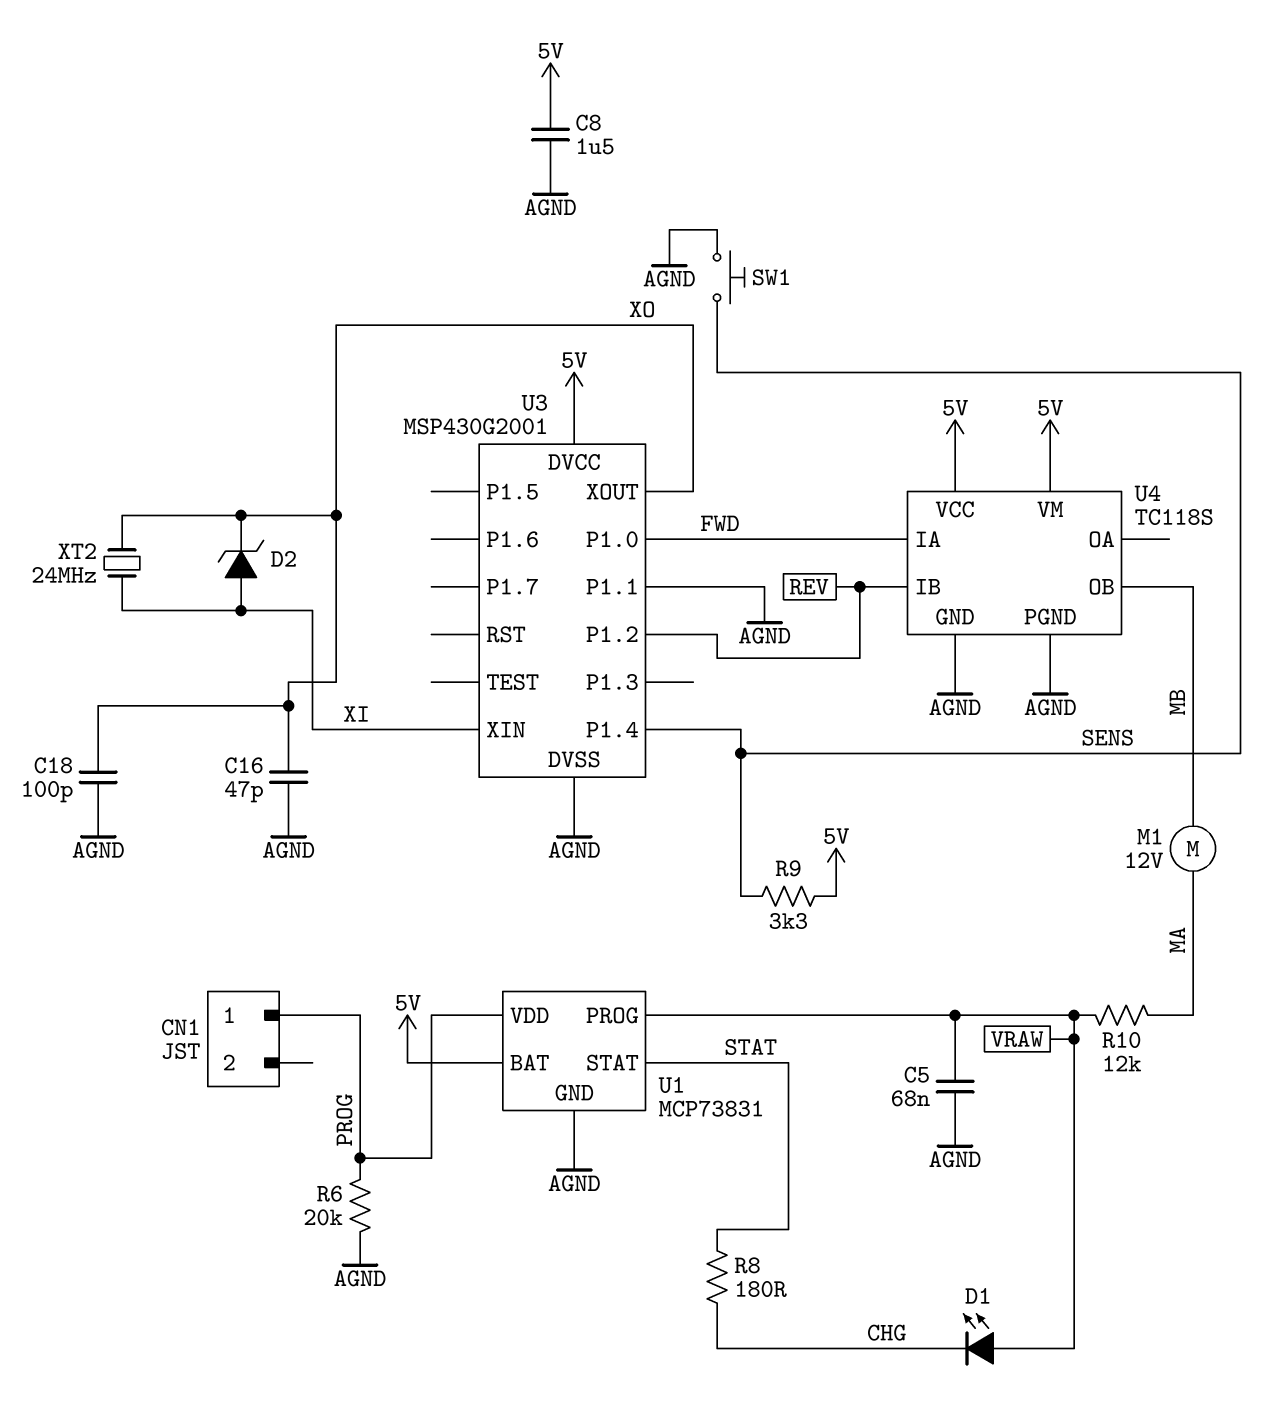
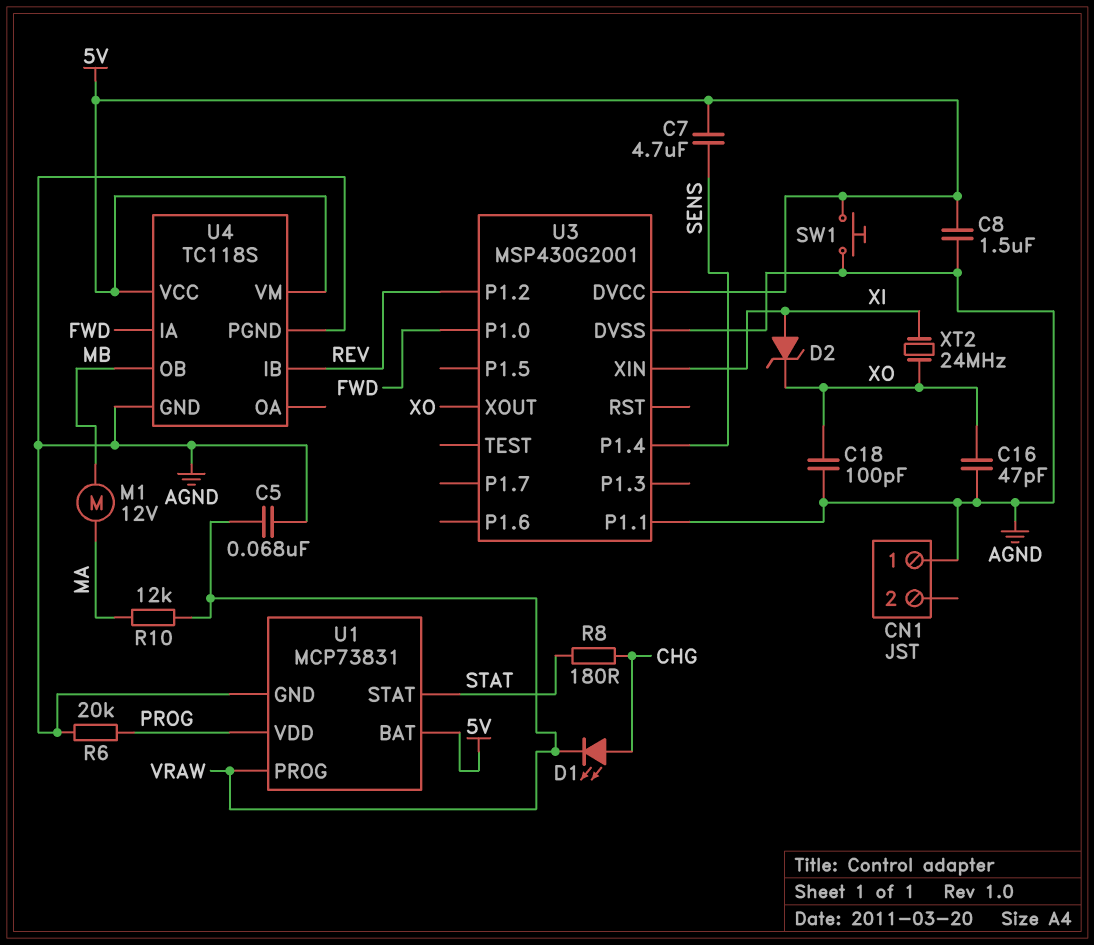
C7: none -> 4.7uF (5V, SENS)
CN1 pin 1: PROG -> AGND
D1: LED (A VRAW, K CHG) -> LED (A CHG, K VRAW)
R9: 3.3k (5V, SENS) -> none
SW1: button (AGND, SENS) -> button (5V, AGND)

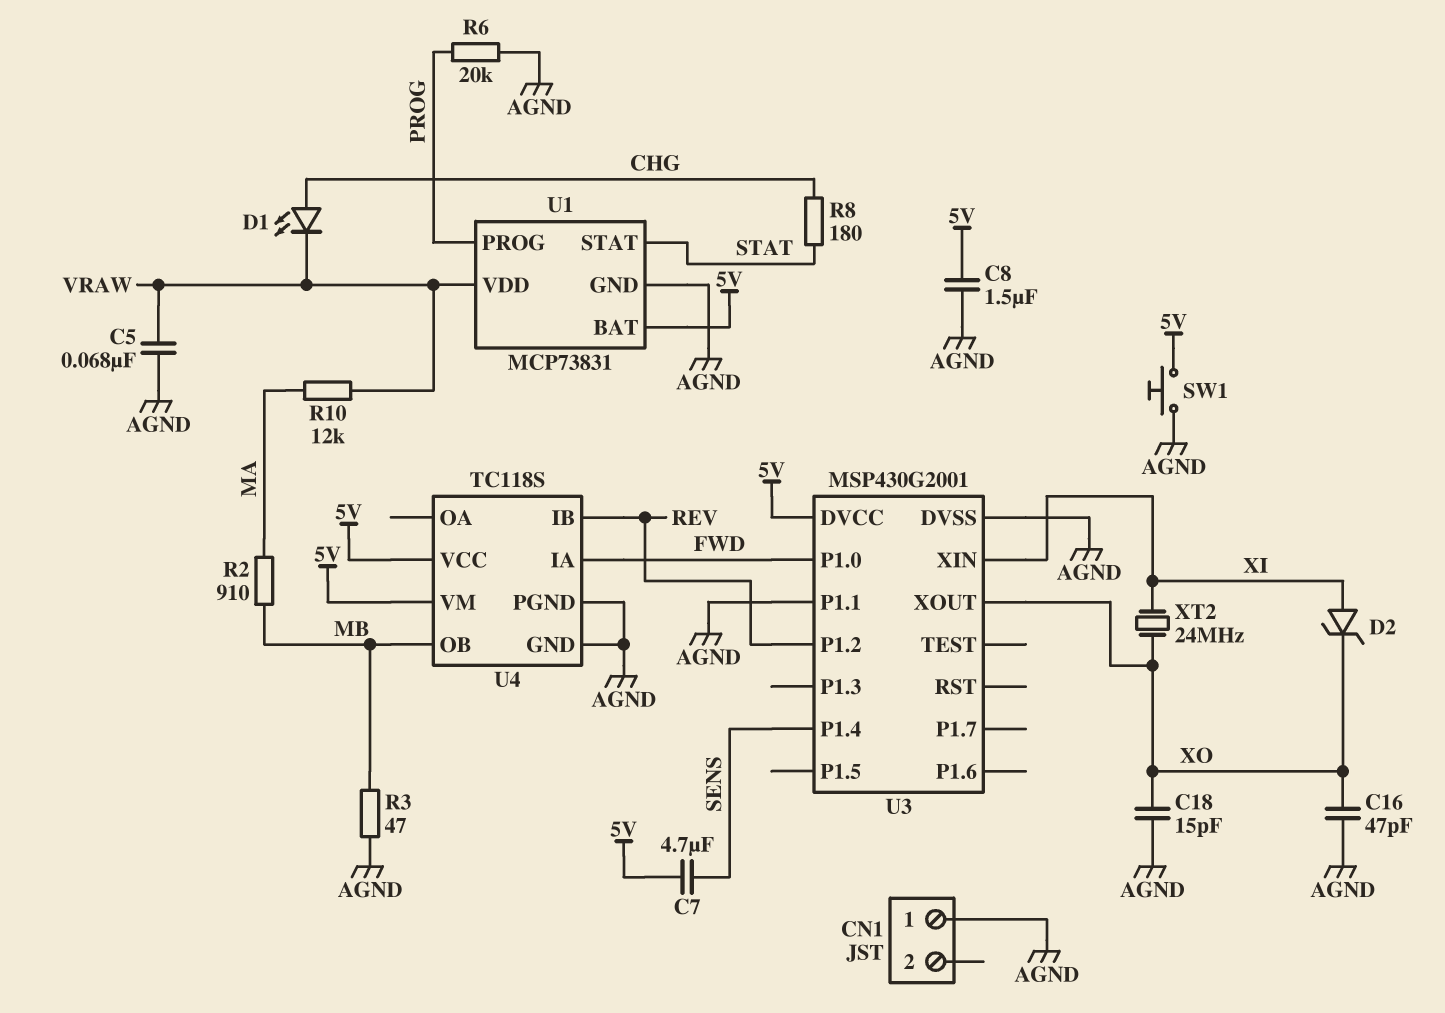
C18: 100pF (AGND, XO) -> 15pF (AGND, XO)
M1: motor 12V (MA, MB) -> none
R2: none -> 910 (MA, MB)
R3: none -> 47 (AGND, MB)
U1 pin PROG: VRAW -> PROG
U1 pin VDD: PROG -> VRAW

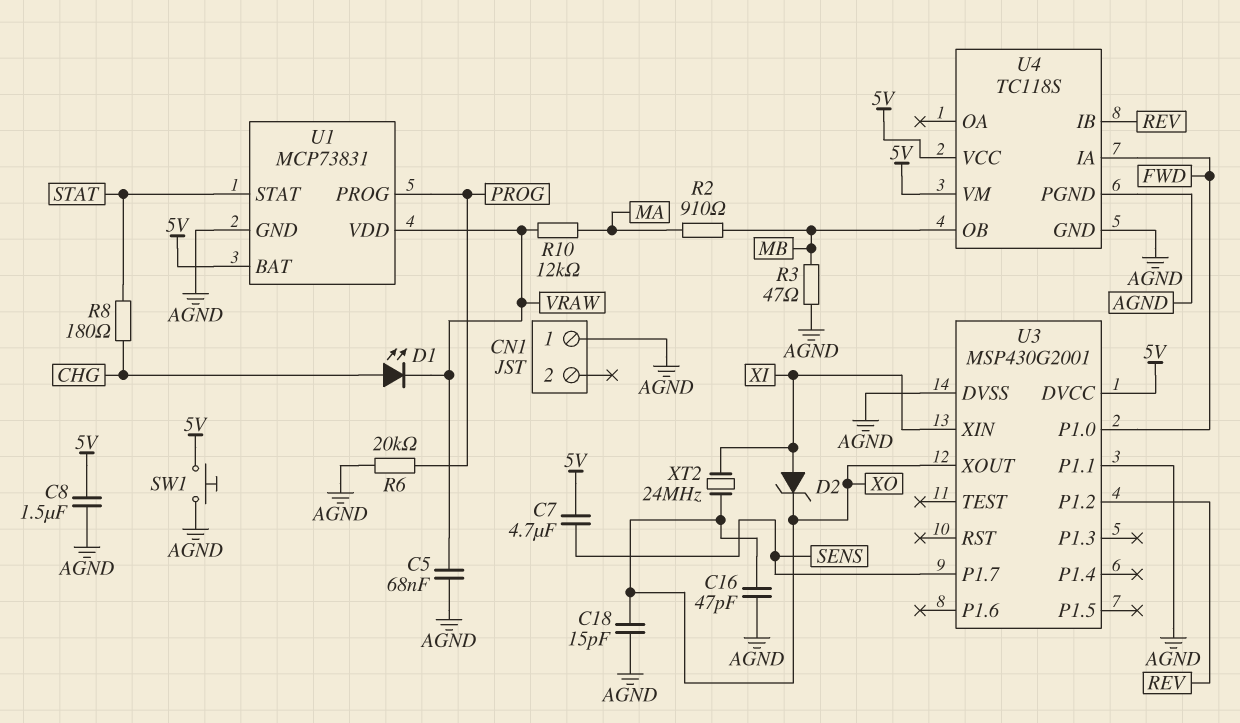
U3 pin P1.4: SENS -> none
U3 pin P1.7: none -> SENS

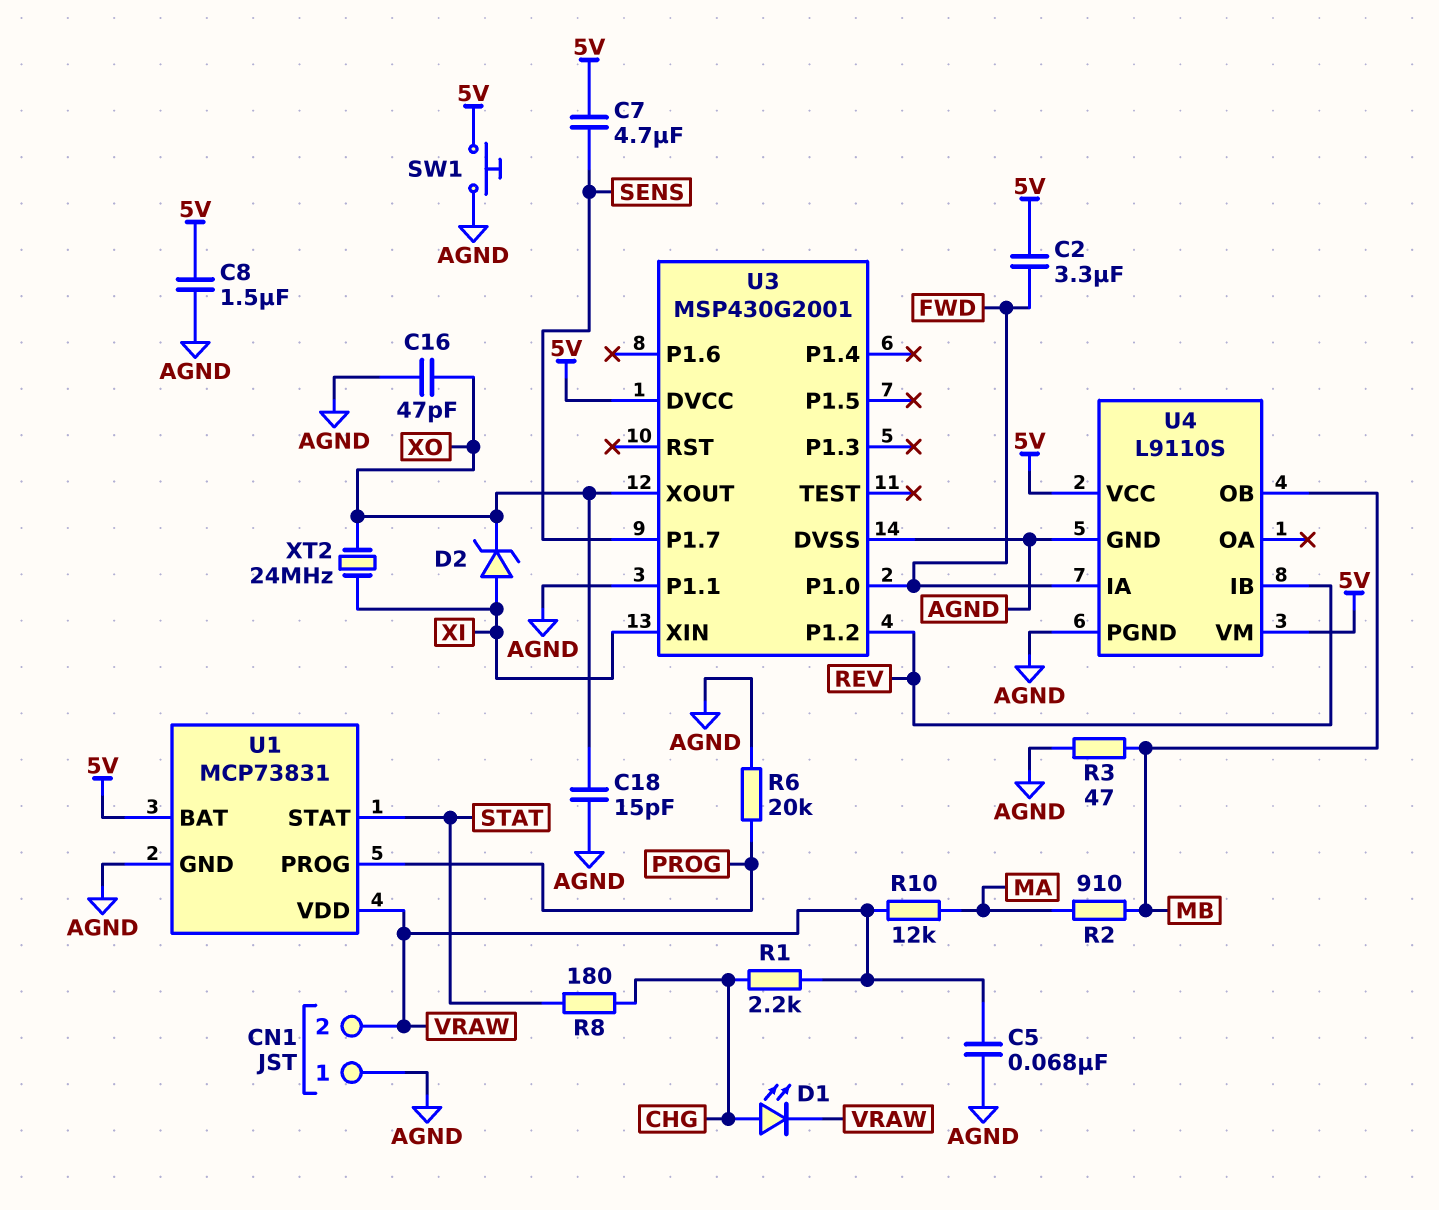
C2: none -> 3.3uF (5V, FWD)
CN1 pin 2: none -> VRAW
R1: none -> 2.2k (CHG, VRAW)
U4: TC118S -> L9110S

